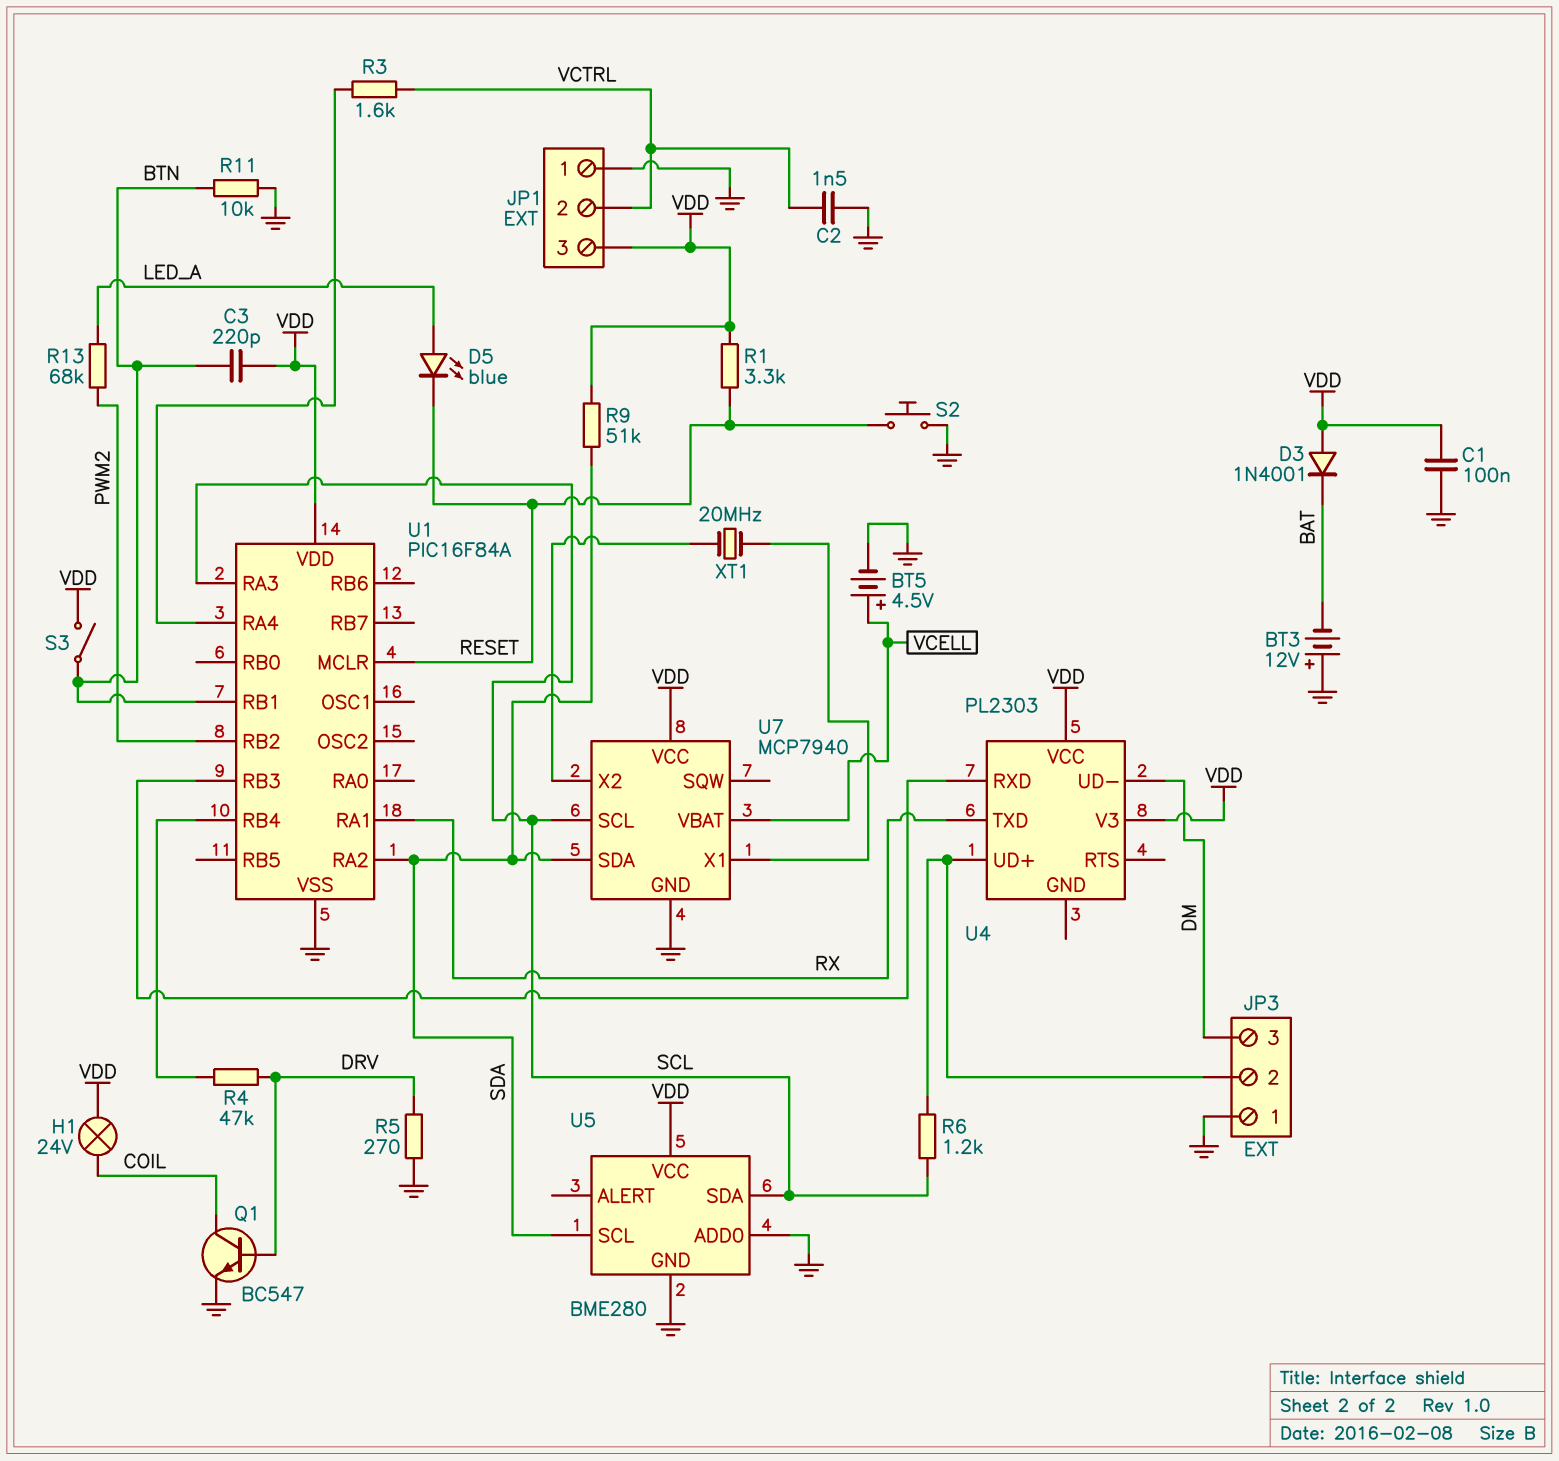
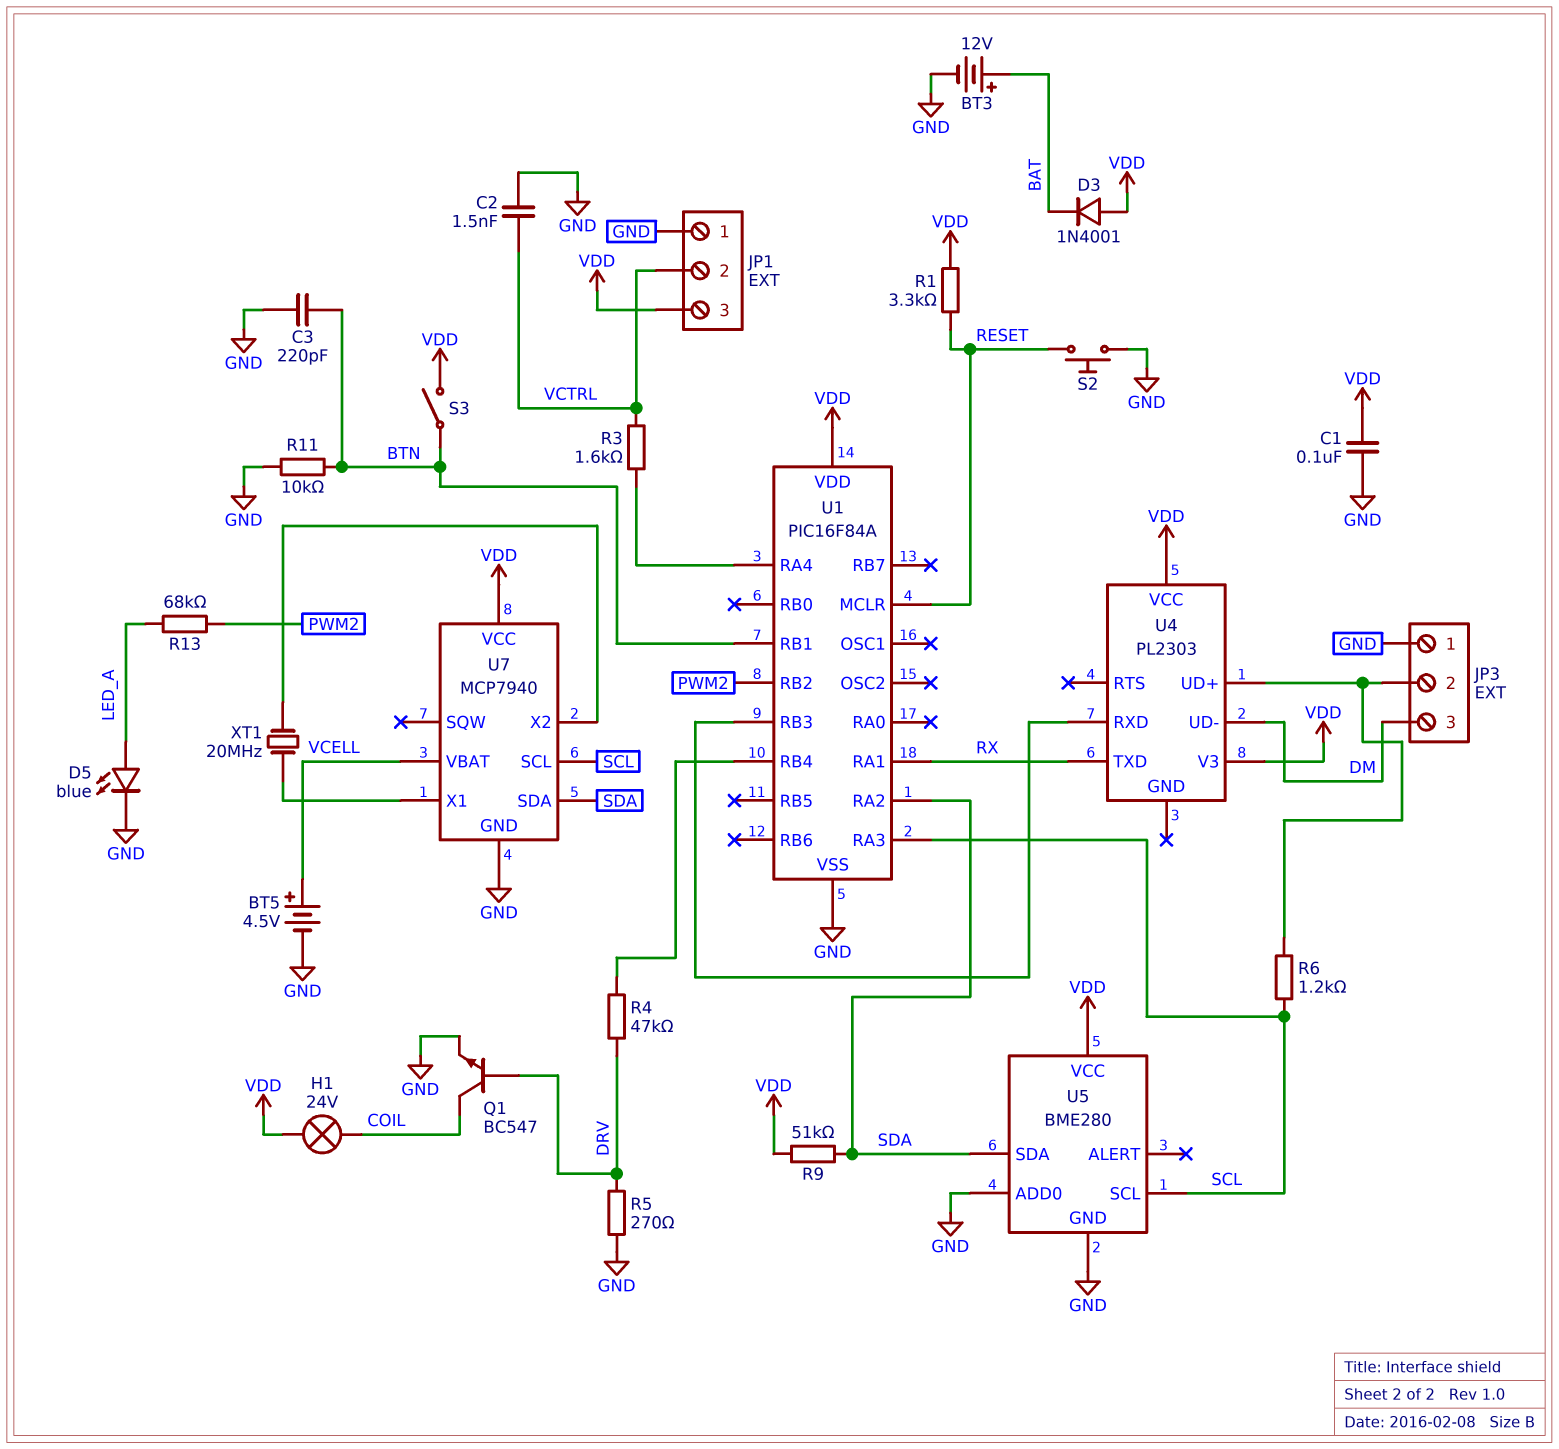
BT3: 12V (plus GND, minus BAT) -> 12V (plus BAT, minus GND)
C3: 220pF (BTN, VDD) -> 220pF (BTN, GND)
D5: LED blue (A LED_A, K RESET) -> LED blue (A LED_A, K GND)
U5 pin SCL: SDA -> SCL
U5 pin SDA: SCL -> SDA

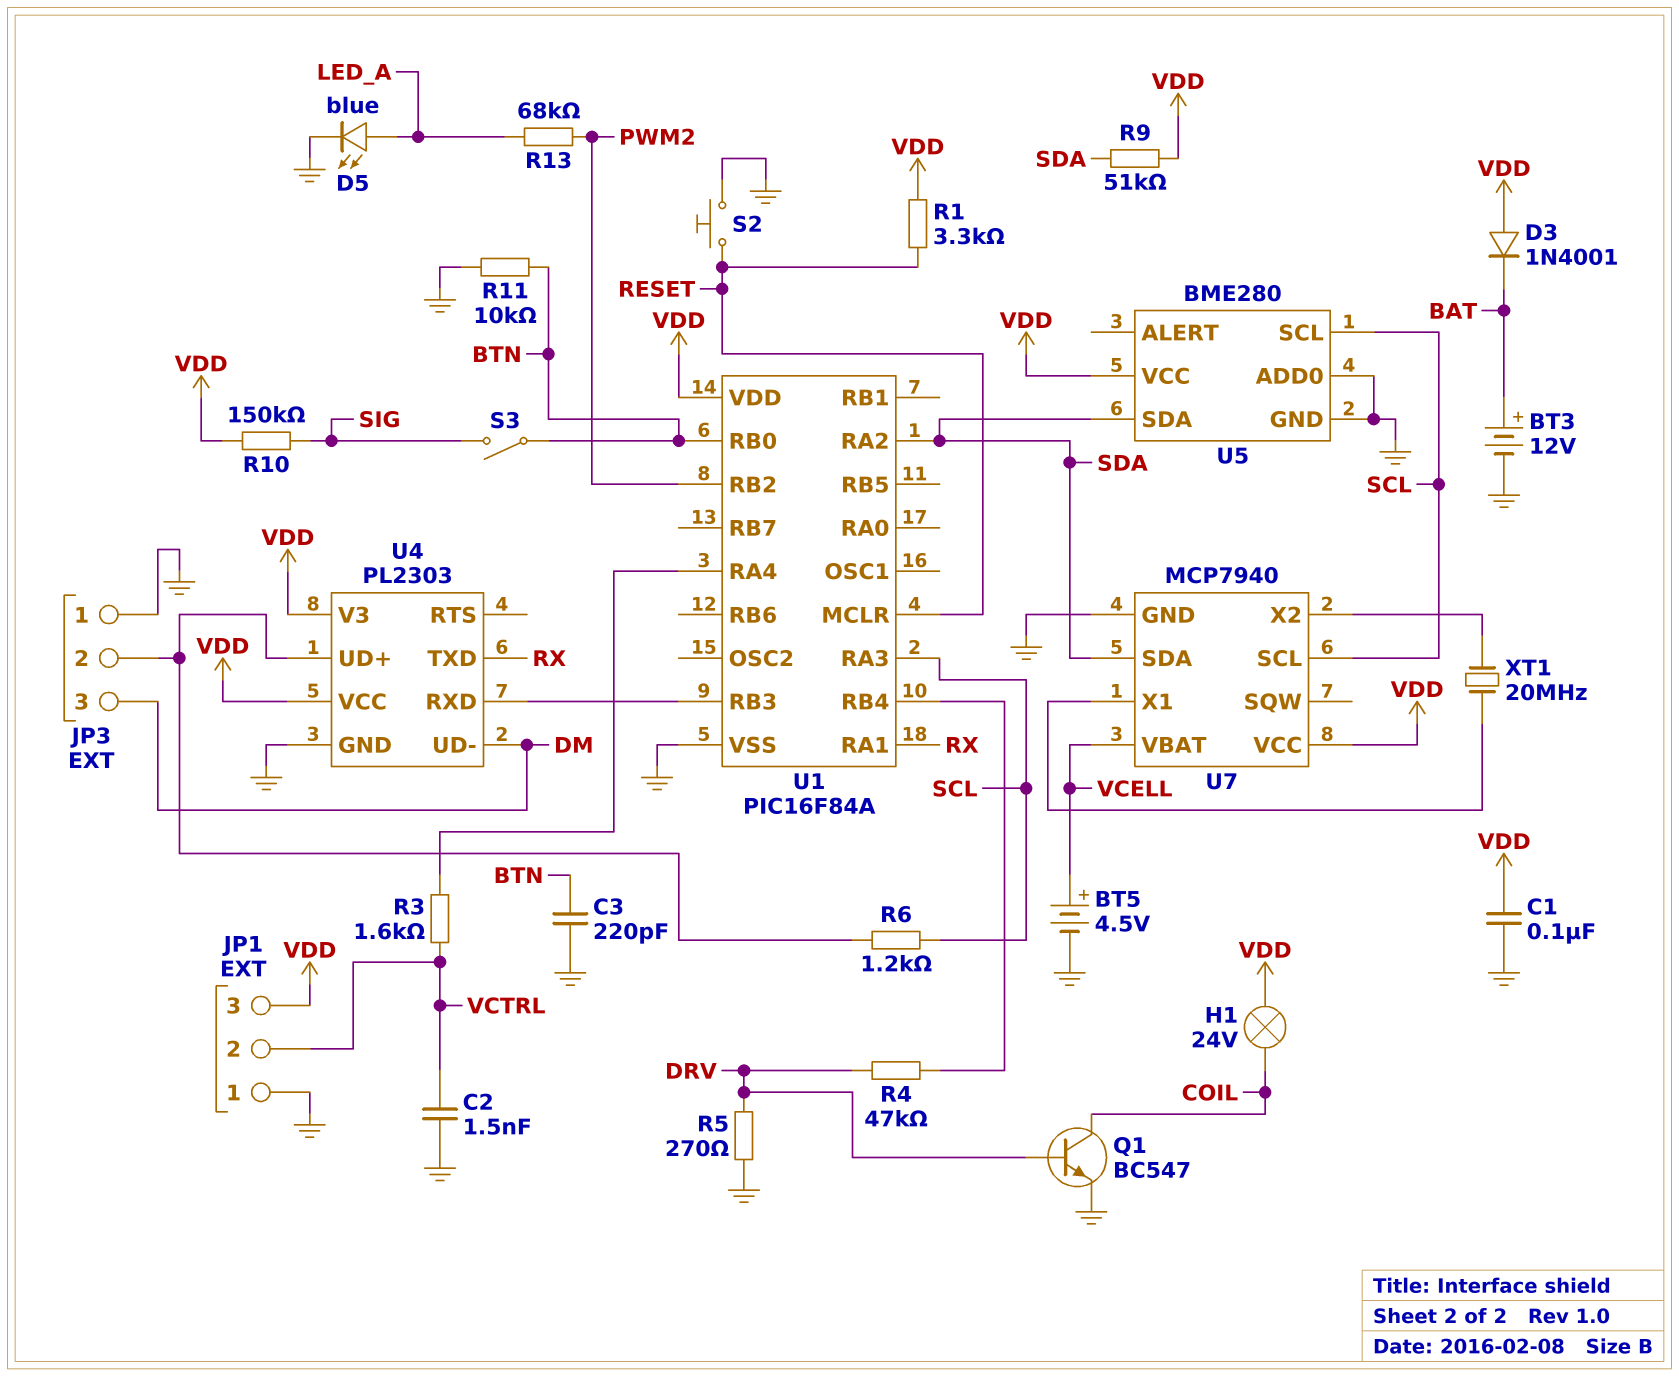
R10: none -> 150k (SIG, VDD)
S3: switch (BTN, VDD) -> switch (BTN, SIG)
U1 pin RB0: none -> BTN
U1 pin RB1: BTN -> none
U4 pin GND: none -> GND

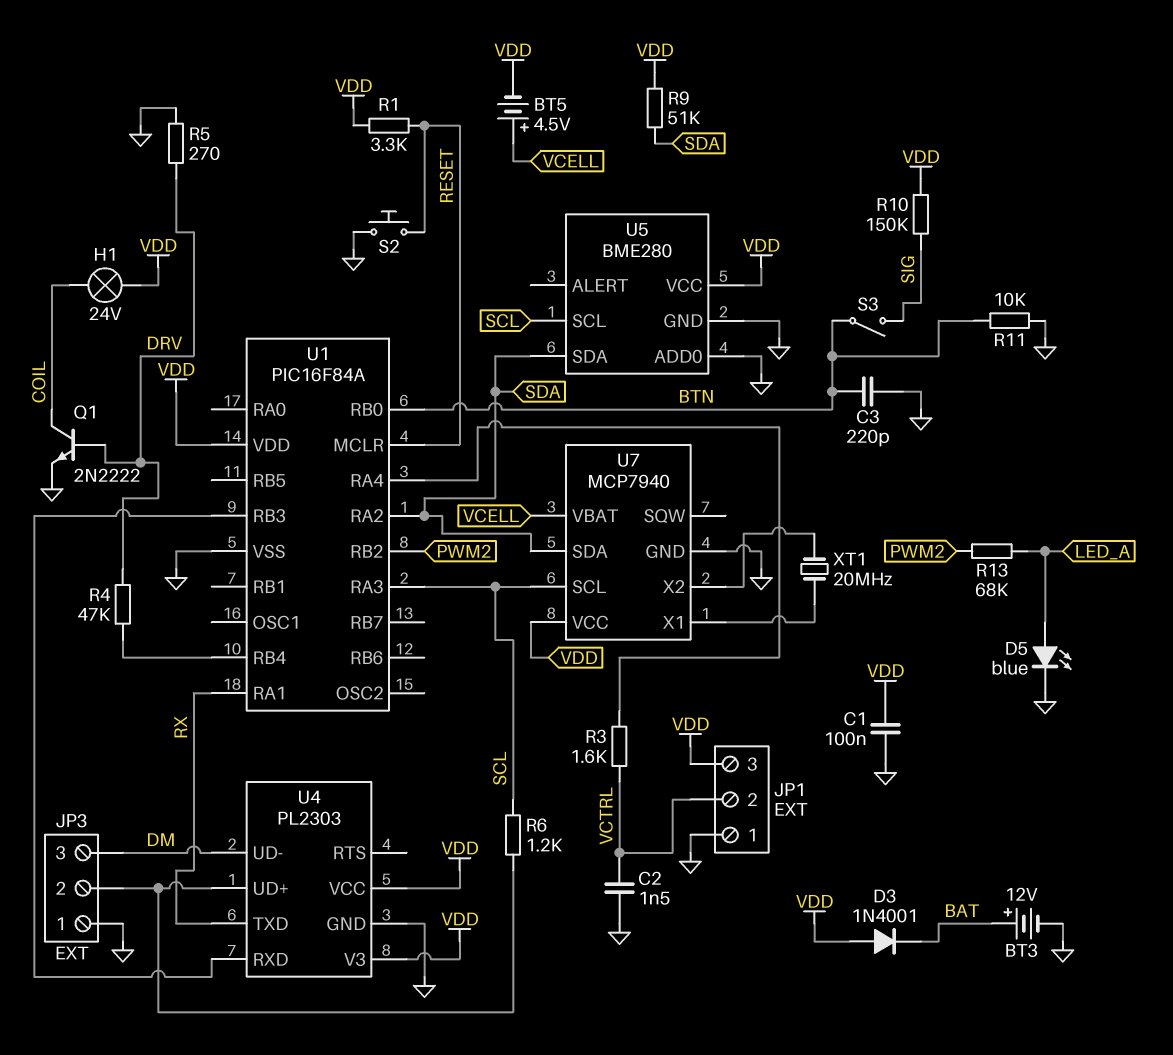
BT5: 4.5V (plus VCELL, minus GND) -> 4.5V (plus VCELL, minus VDD)
Q1: NPN BC547 (B DRV, C COIL, E GND) -> NPN 2N2222 (B DRV, C COIL, E GND)

